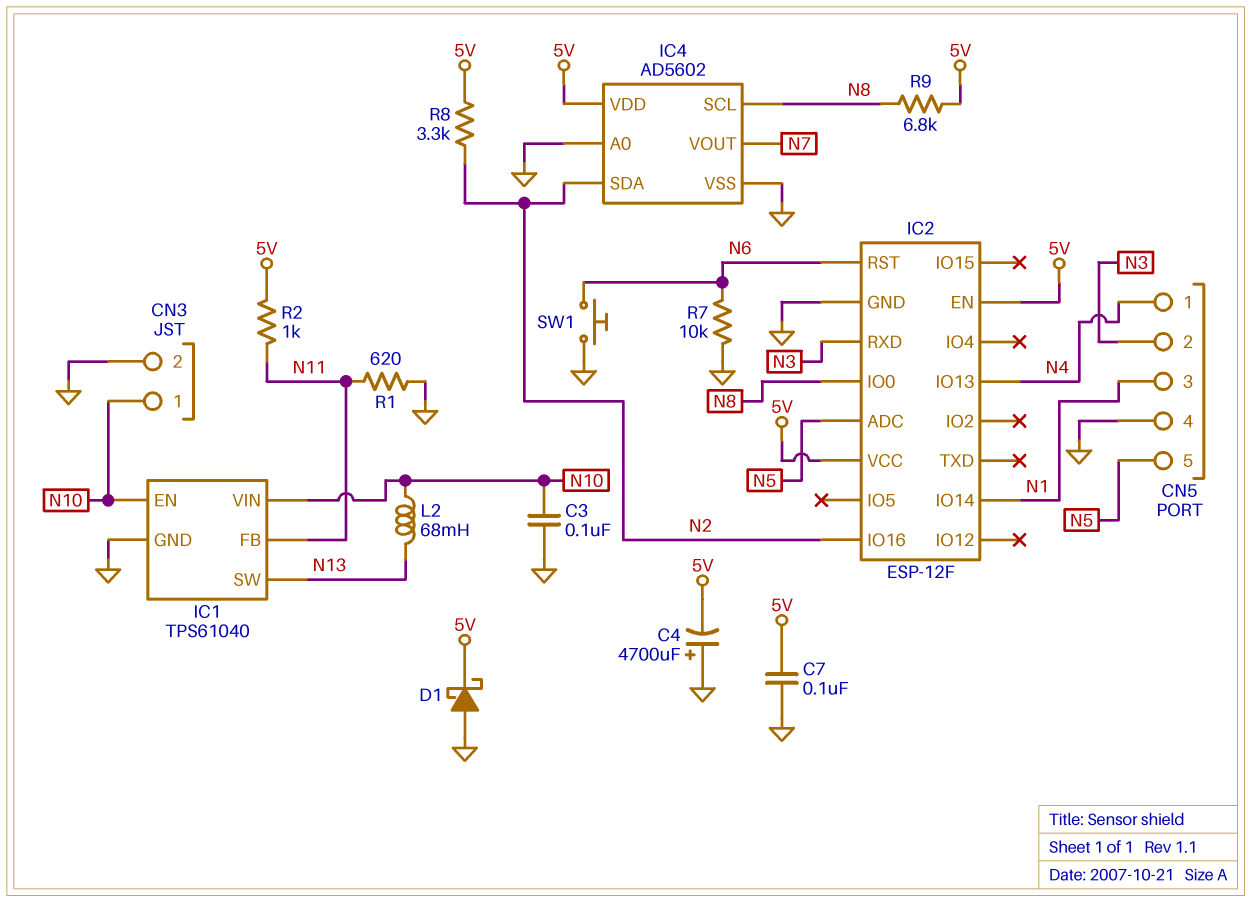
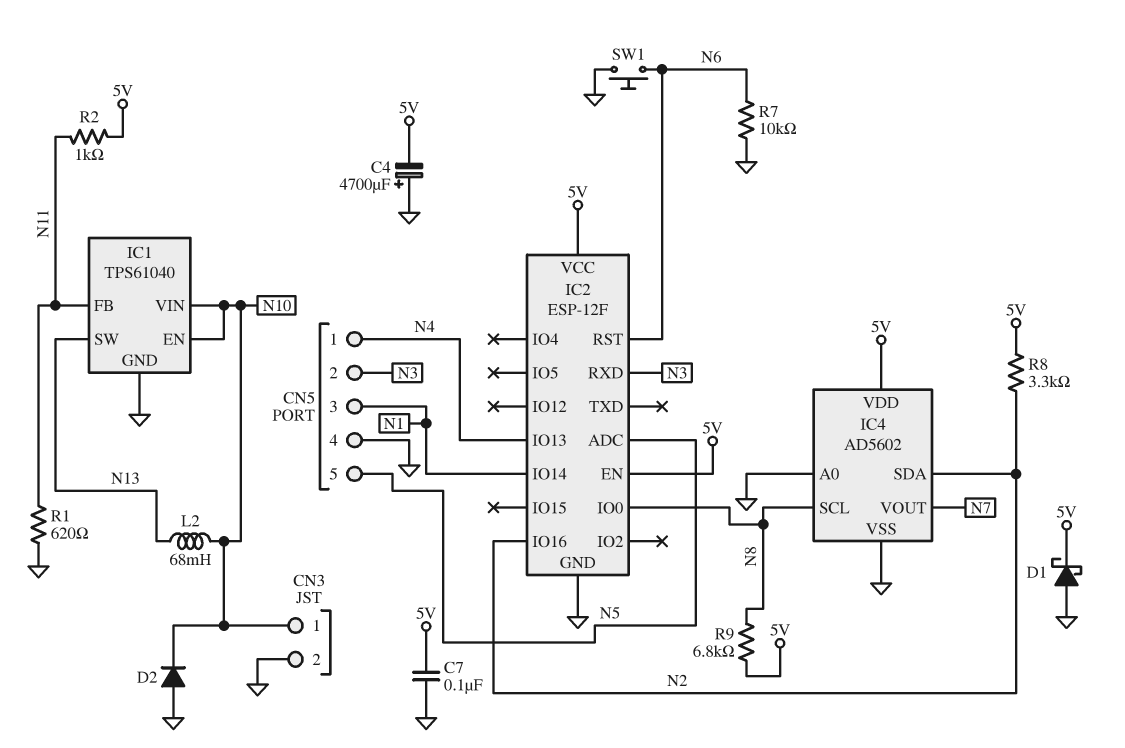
C3: 100nF (GND, N10) -> none
D2: none -> diode (A GND, K N10)

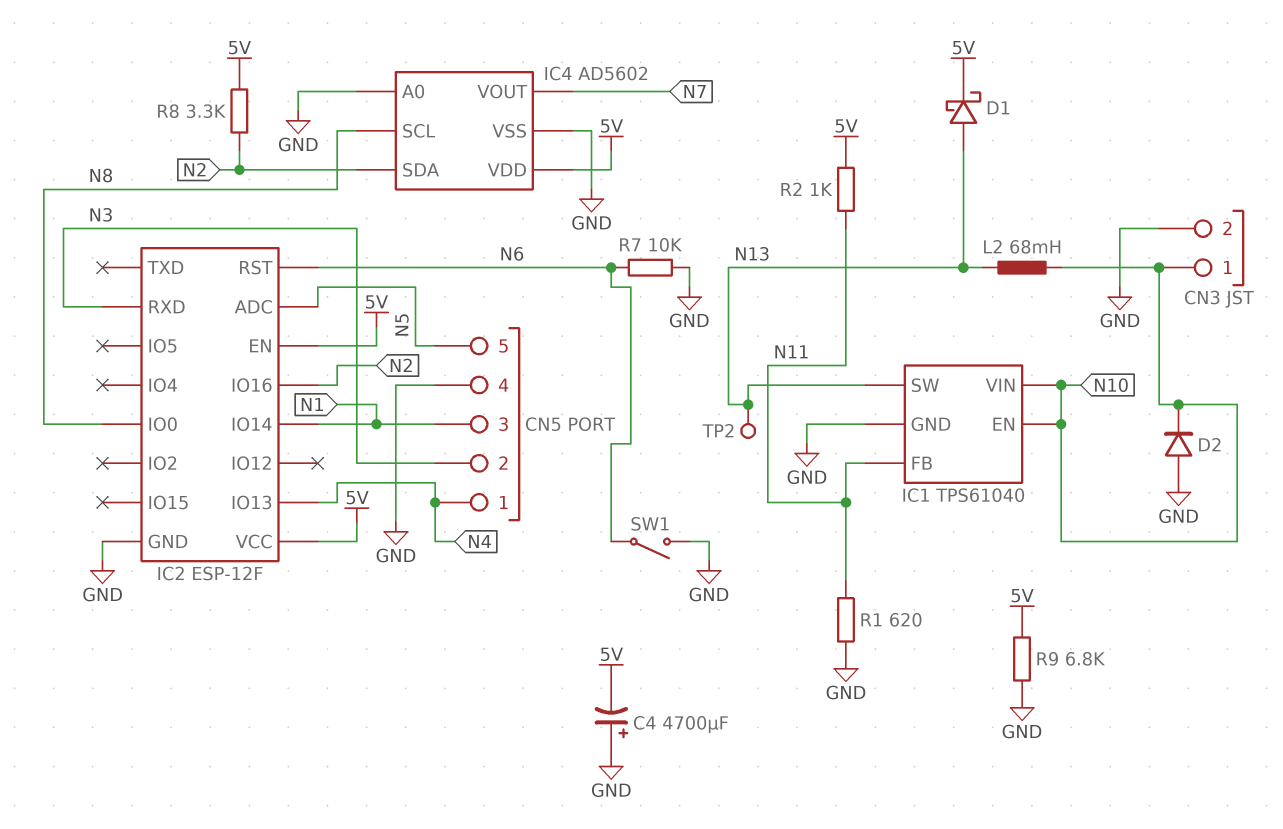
C7: 100nF (5V, GND) -> none
D1: schottky (A GND, K 5V) -> schottky (A N13, K 5V)
R9: 6.8k (5V, N8) -> 6.8k (5V, GND)
SW1: button (GND, N6) -> switch (GND, N6)
TP2: none -> test point (N13)

